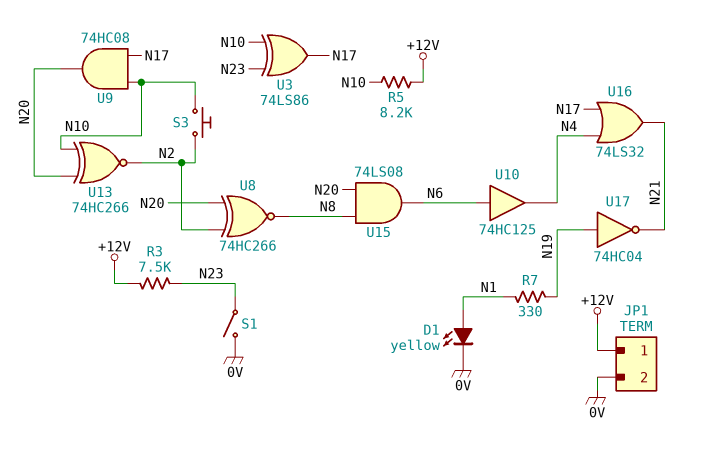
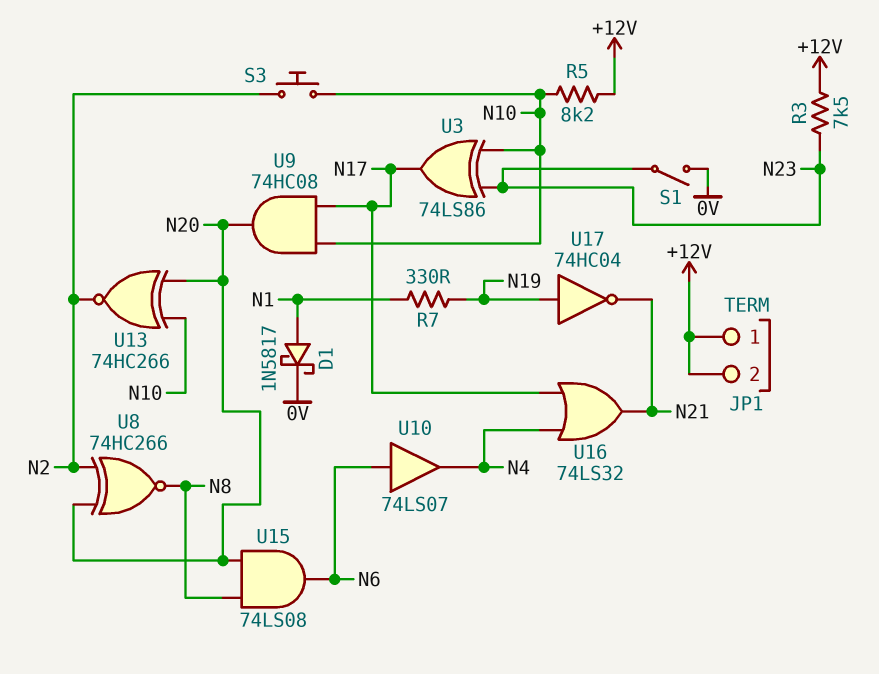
D1: LED yellow (A N1, K 0V) -> schottky 1N5817 (A N1, K 0V)
JP1 pin 2: 0V -> +12V
U10: buffer 74HC125 (in N6, out N4) -> buffer 74LS07 (in N6, out N4)

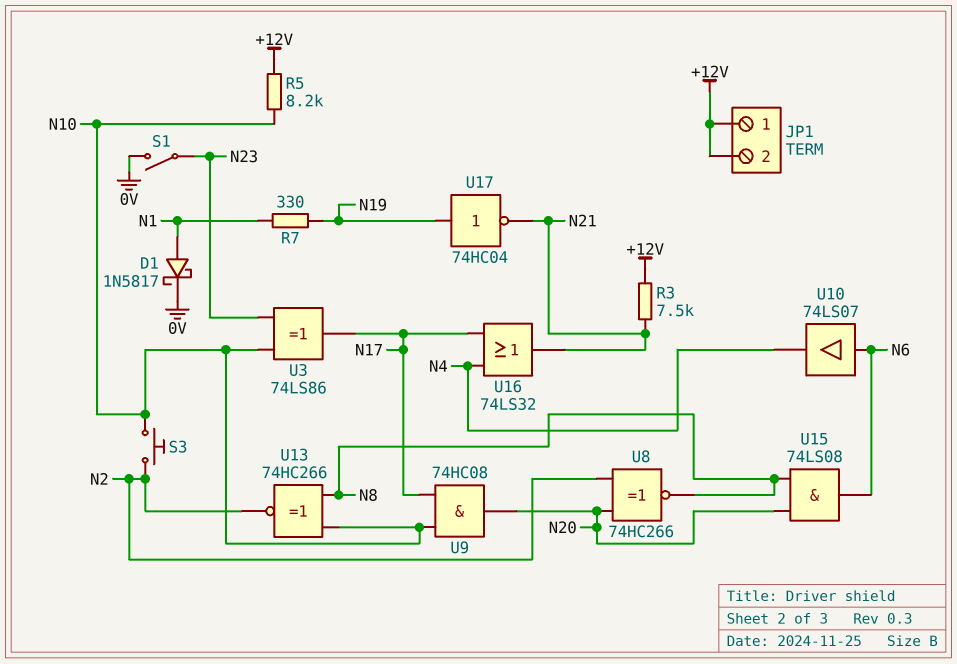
R3: 7.5k (+12V, N23) -> 7.5k (+12V, N21)
U13: XNOR 74HC266 (in N10, in N20, out N2) -> XNOR 74HC266 (in N8, in N10, out N2)

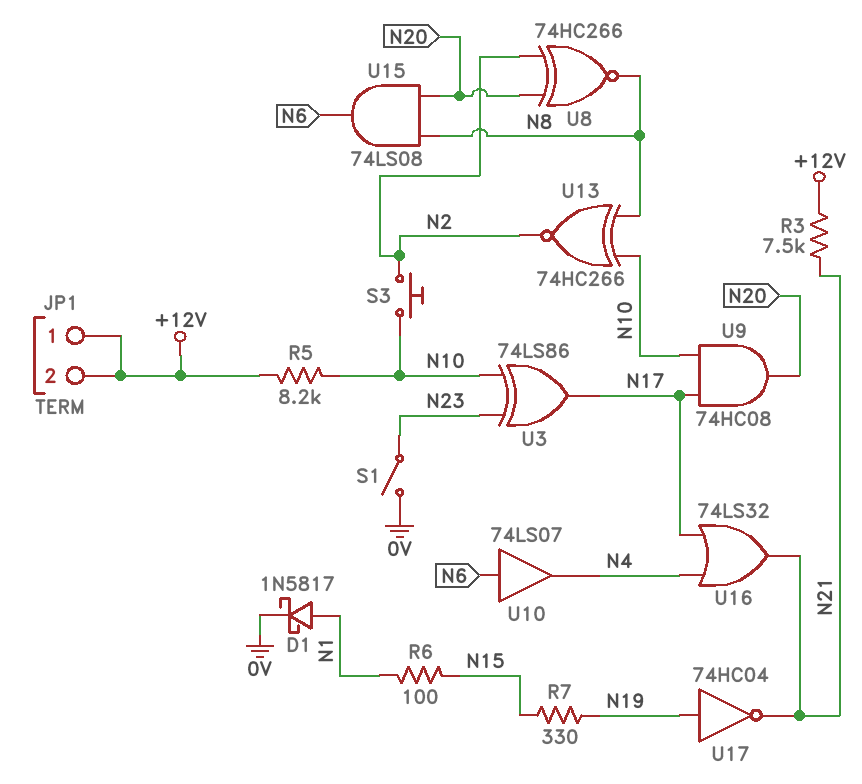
R6: none -> 100 (N1, N15)
R7: 330 (N1, N19) -> 330 (N15, N19)

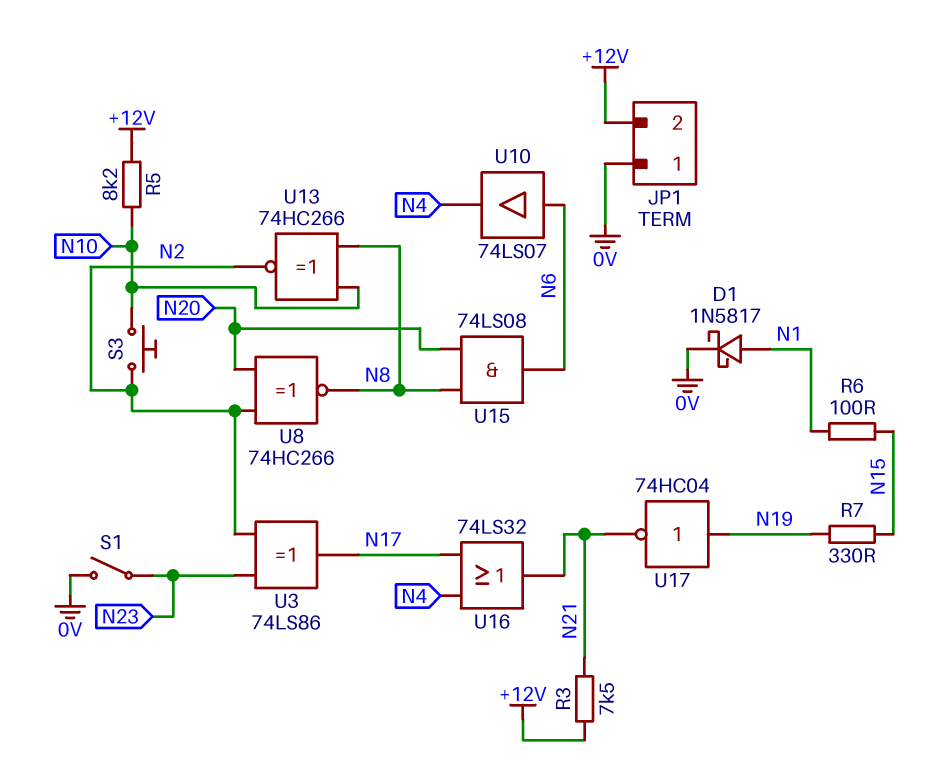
JP1 pin 1: +12V -> 0V
U3: XOR 74LS86 (in N10, in N23, out N17) -> XOR 74LS86 (in N2, in N23, out N17)
U9: AND 74HC08 (in N10, in N17, out N20) -> none

